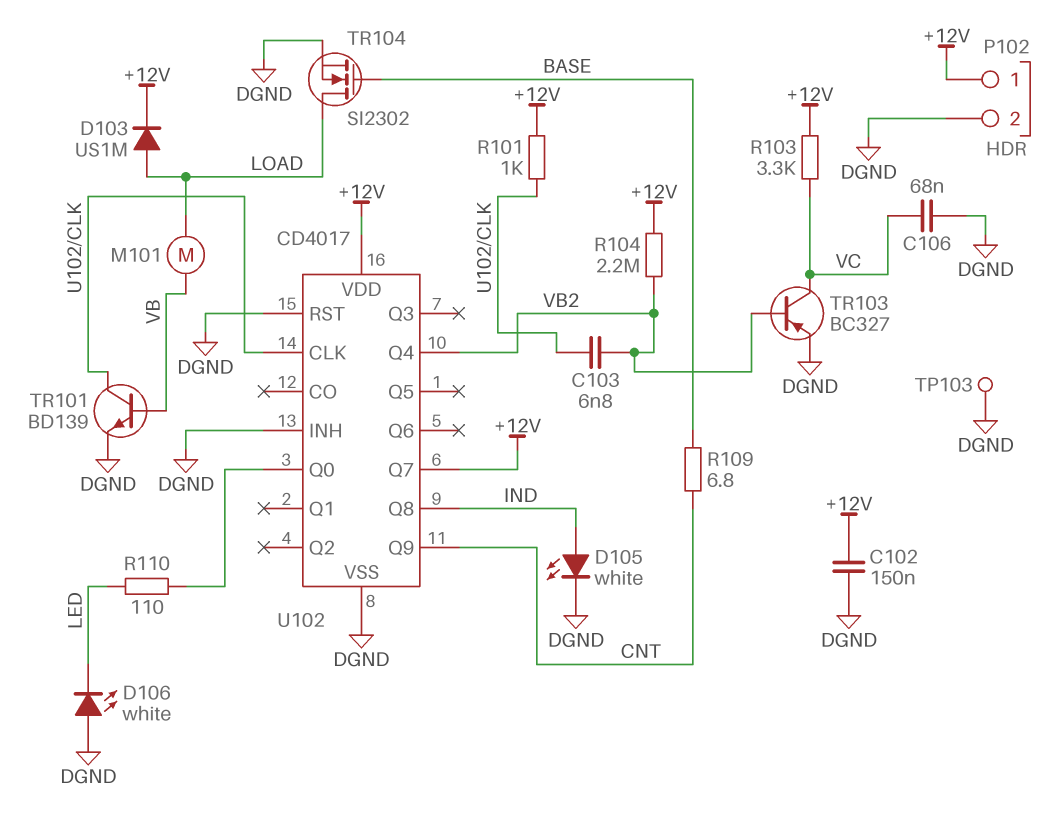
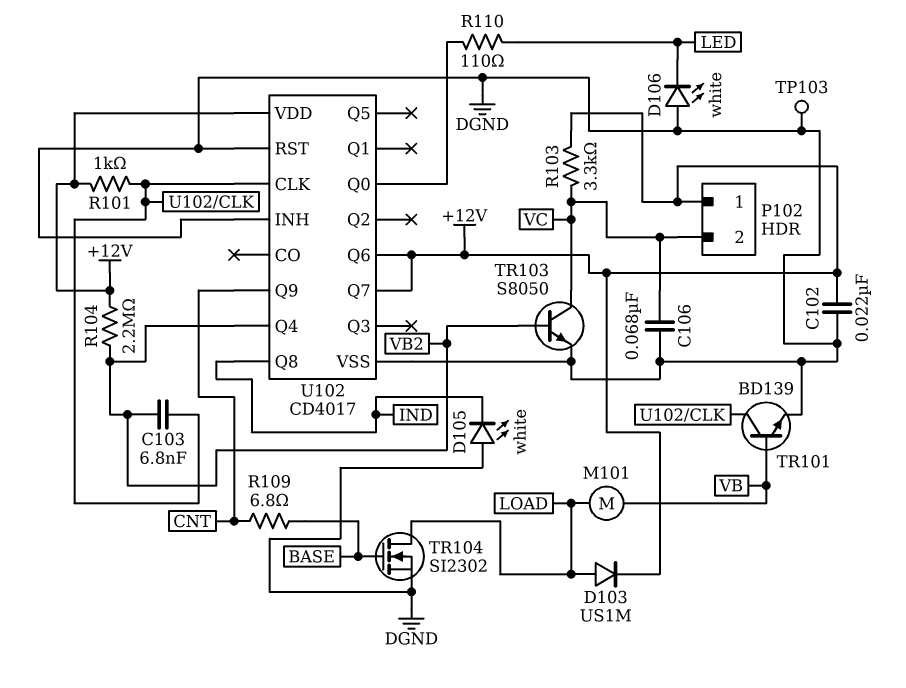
C102: 150nF (+12V, DGND) -> 22nF (+12V, DGND)
D105: LED white (A IND, K DGND) -> LED white (A DGND, K IND)
P102 pin 2: DGND -> VC
TR103: PNP BC327 (B VB2, C VC, E DGND) -> NPN S8050 (B VB2, C VC, E DGND)
U102 pin Q6: none -> +12V

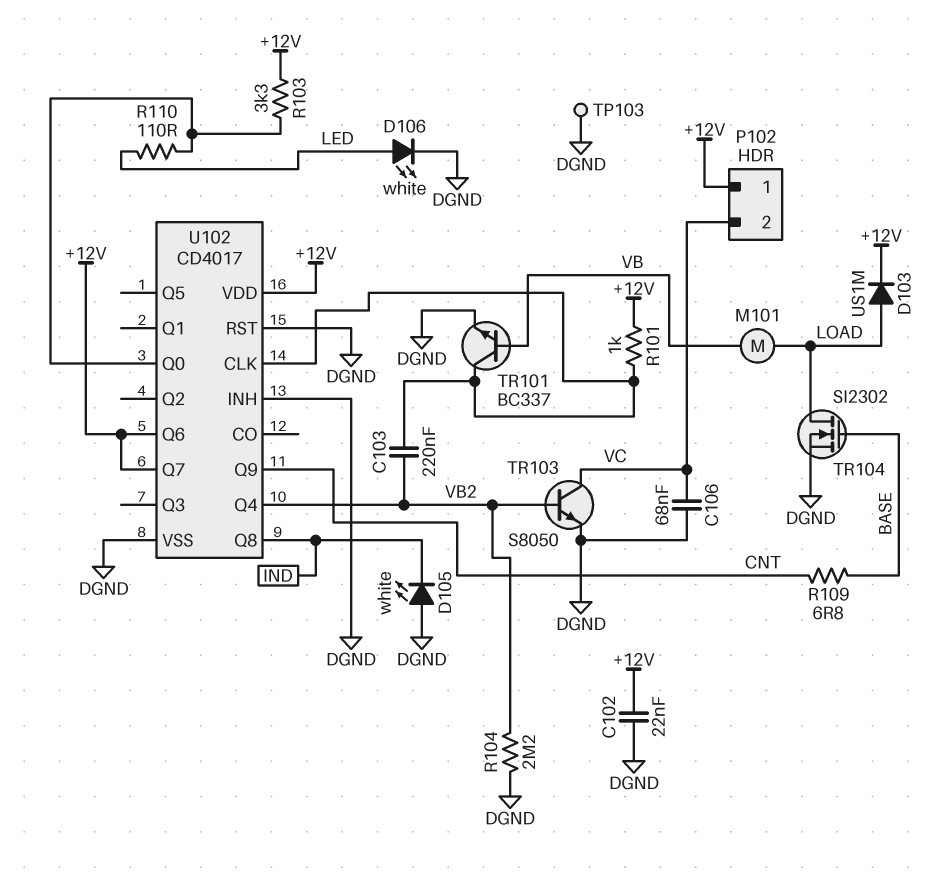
C103: 6.8nF (U102/CLK, VB2) -> 220nF (U102/CLK, VB2)
D106: LED white (A DGND, K LED) -> LED white (A LED, K DGND)
R103: 3.3k (+12V, VC) -> 3.3k (+12V, U102/Q0)
R104: 2.2M (+12V, VB2) -> 2.2M (DGND, VB2)
TR101: NPN BD139 (B VB, C U102/CLK, E DGND) -> NPN BC337 (B VB, C U102/CLK, E DGND)

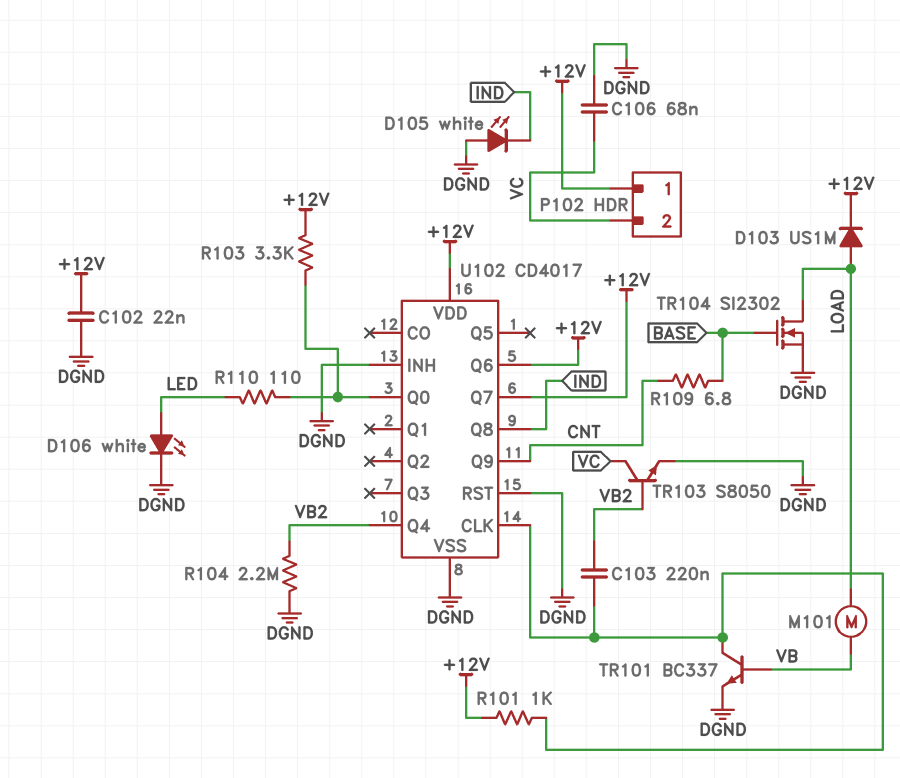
TP103: test point (DGND) -> none

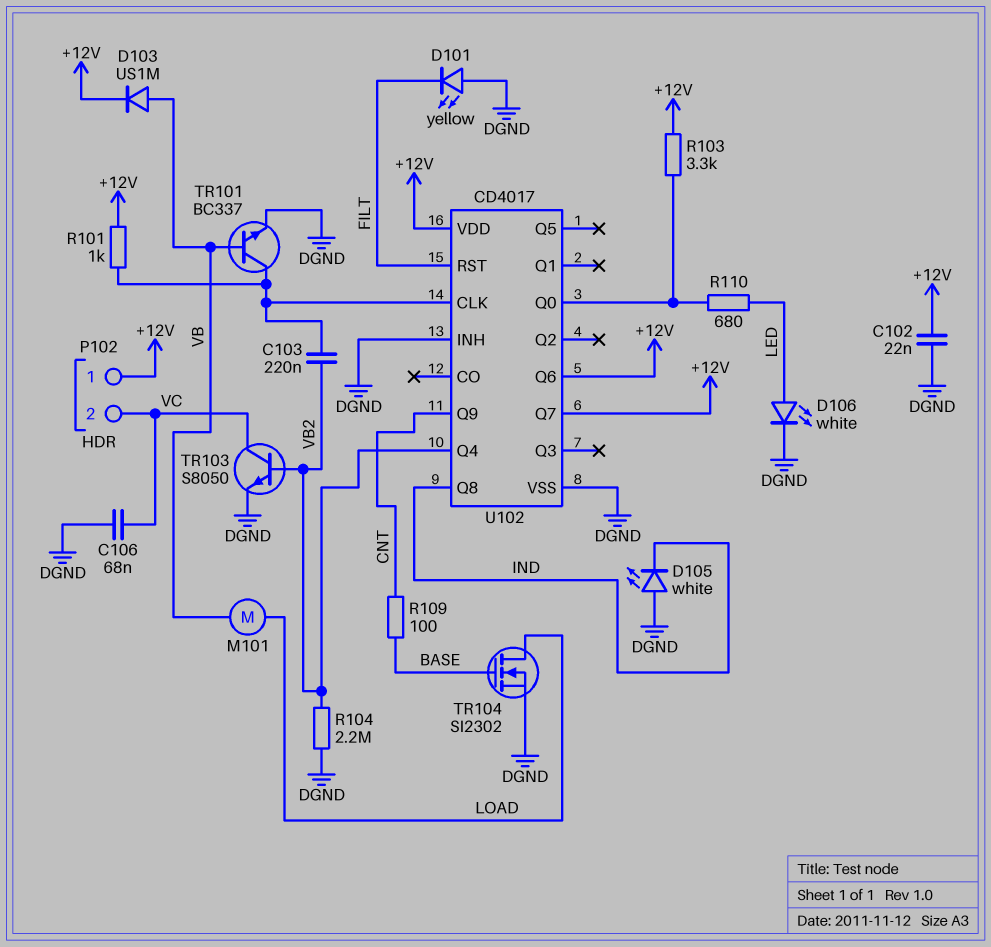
D101: none -> LED yellow (A DGND, K FILT)
D103: diode US1M (A LOAD, K +12V) -> diode US1M (A VB, K +12V)
R109: 6.8 (BASE, CNT) -> 100 (BASE, CNT)
R110: 110 (LED, U102/Q0) -> 680 (LED, U102/Q0)
U102 pin RST: DGND -> FILT

